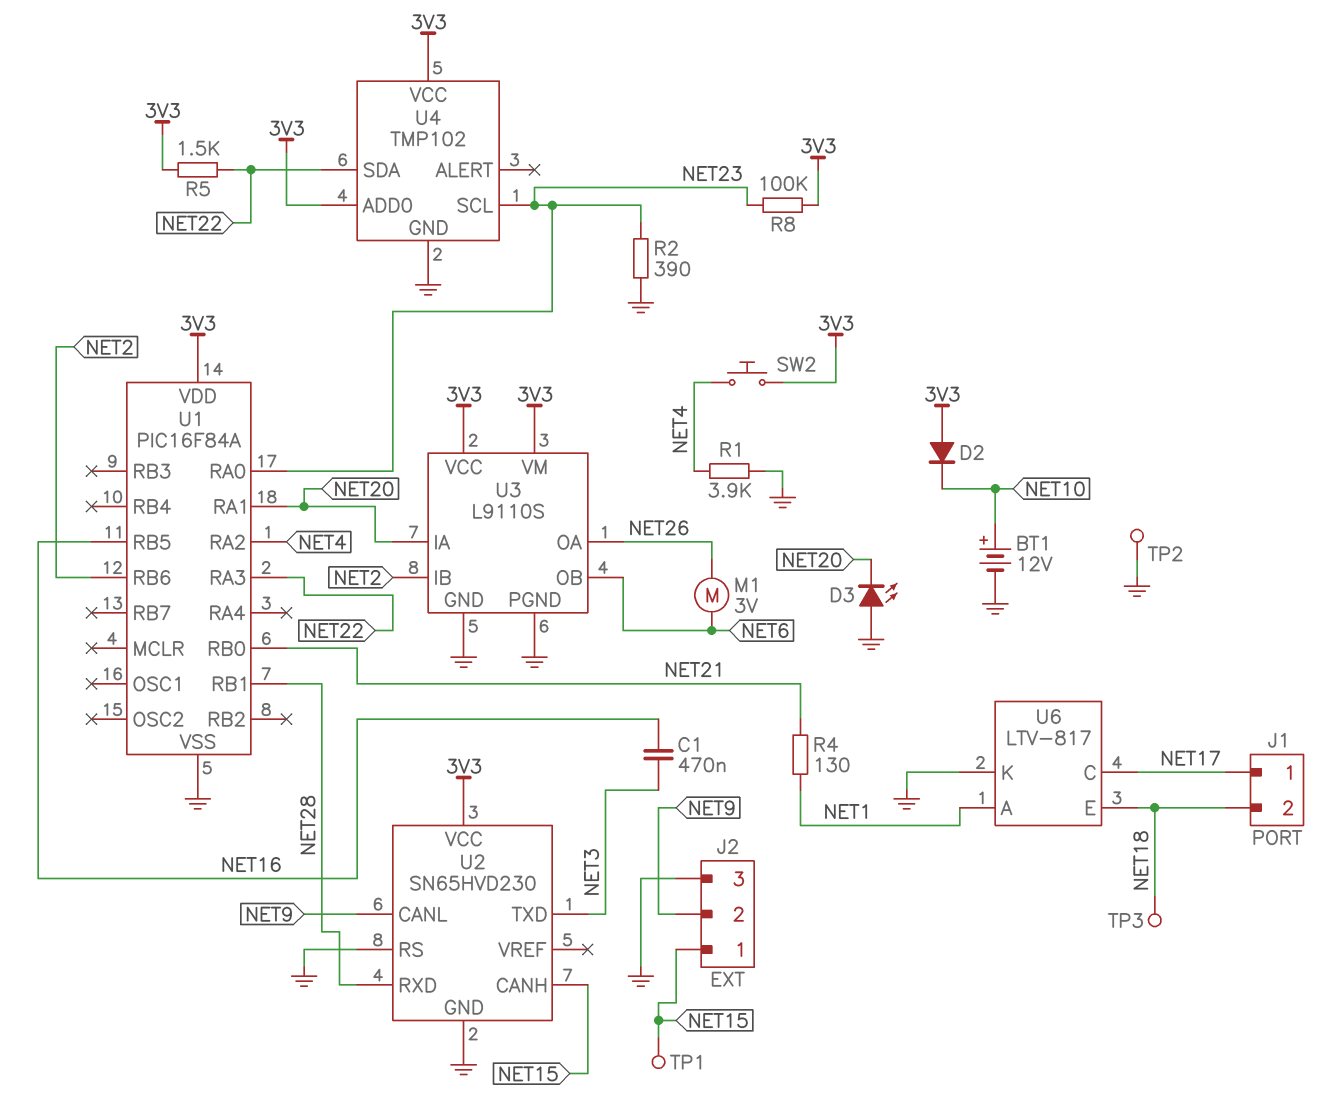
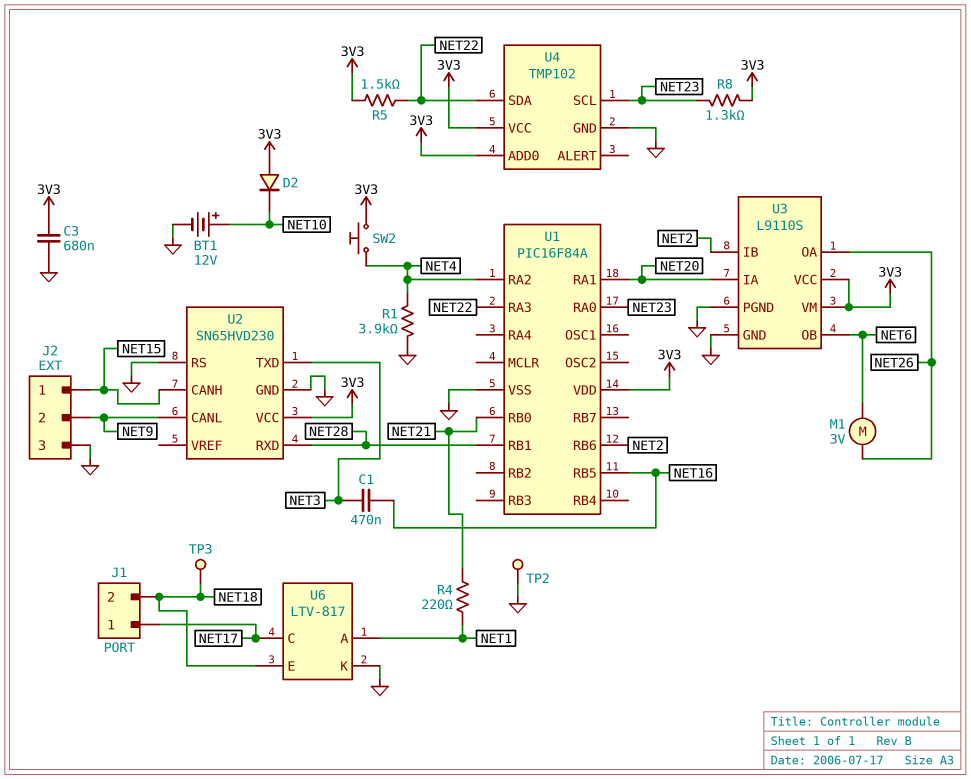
C3: none -> 680nF (3V3, GND)
D3: LED (A GND, K NET20) -> none
R2: 390 (GND, NET23) -> none
R4: 130 (NET1, NET21) -> 220 (NET1, NET21)
R8: 100k (3V3, NET23) -> 1.3k (3V3, NET23)
TP1: test point (NET15) -> none

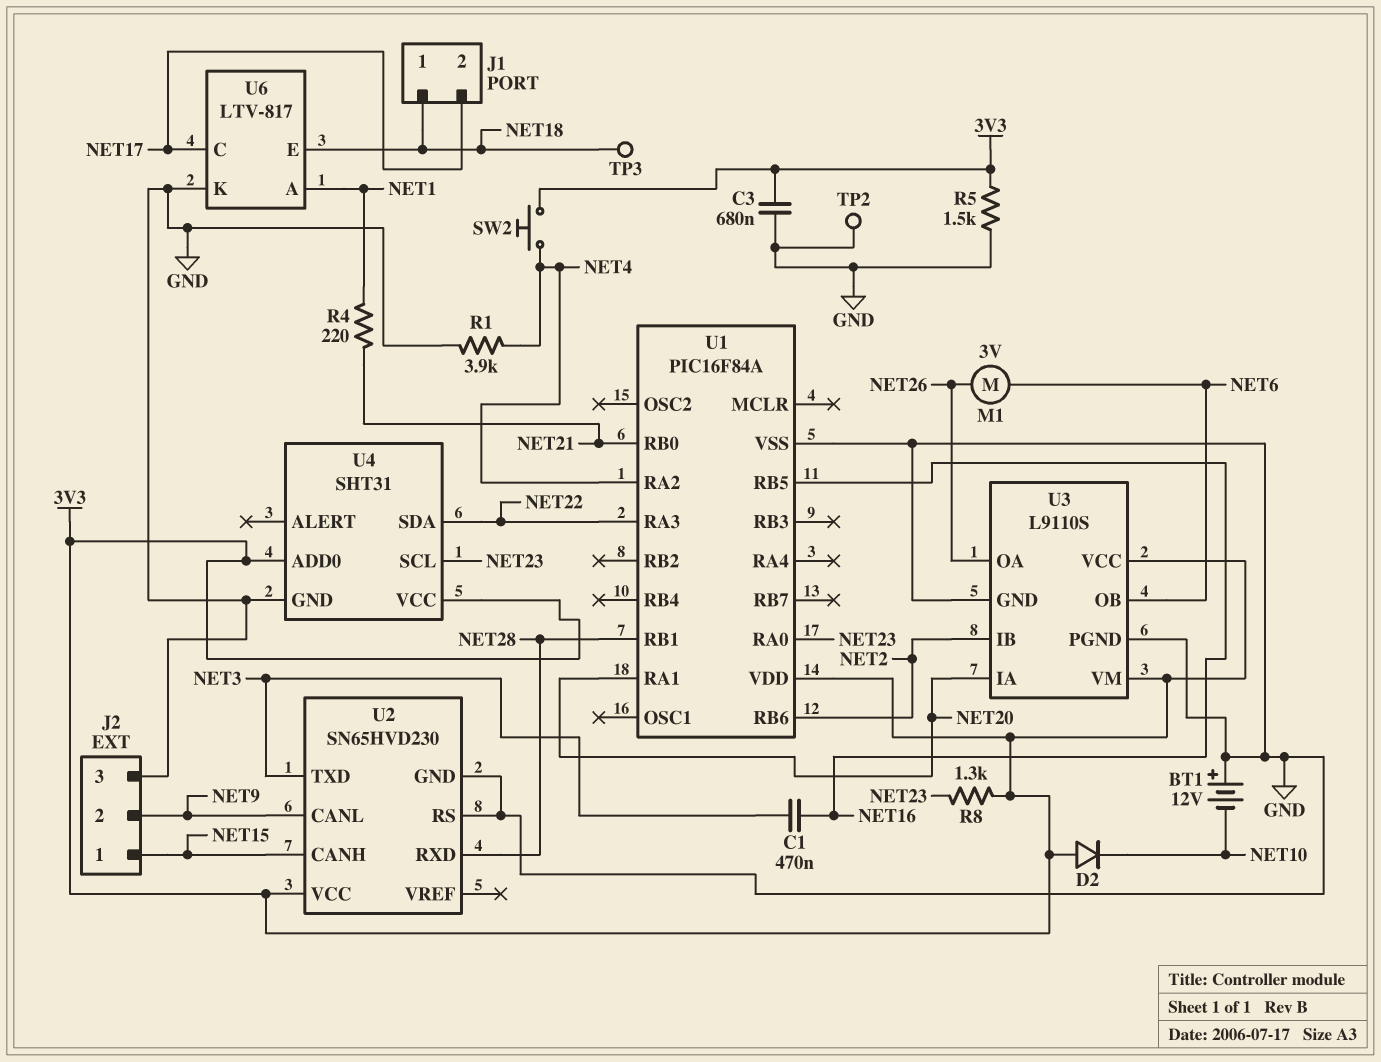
BT1: 12V (plus NET10, minus GND) -> 12V (plus GND, minus NET10)
J1 pin 1: NET17 -> NET18
J1 pin 2: NET18 -> NET17
R5: 1.5k (3V3, NET22) -> 1.5k (3V3, GND)
U4: TMP102 -> SHT31

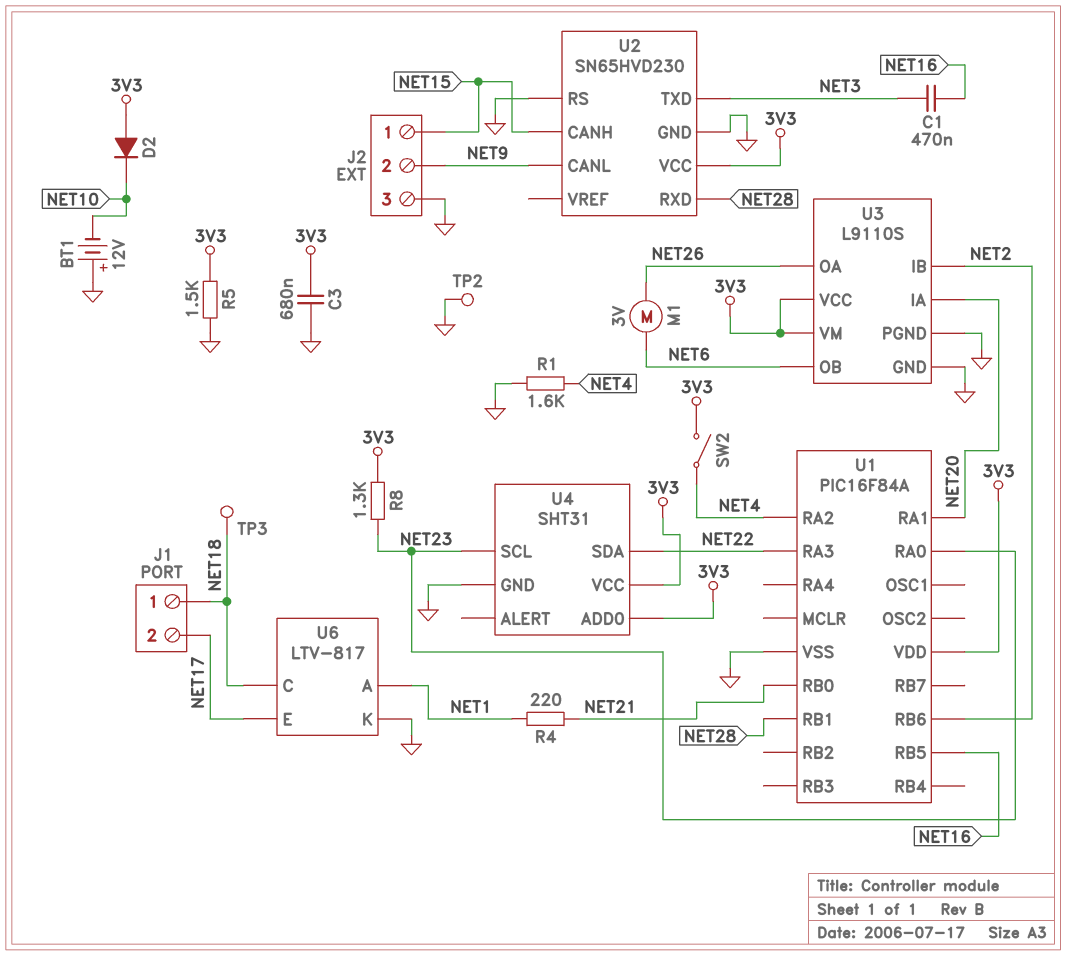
R1: 3.9k (GND, NET4) -> 1.6k (GND, NET4)
SW2: button (3V3, NET4) -> switch (3V3, NET4)
U6 pin C: NET17 -> NET18
U6 pin E: NET18 -> NET17

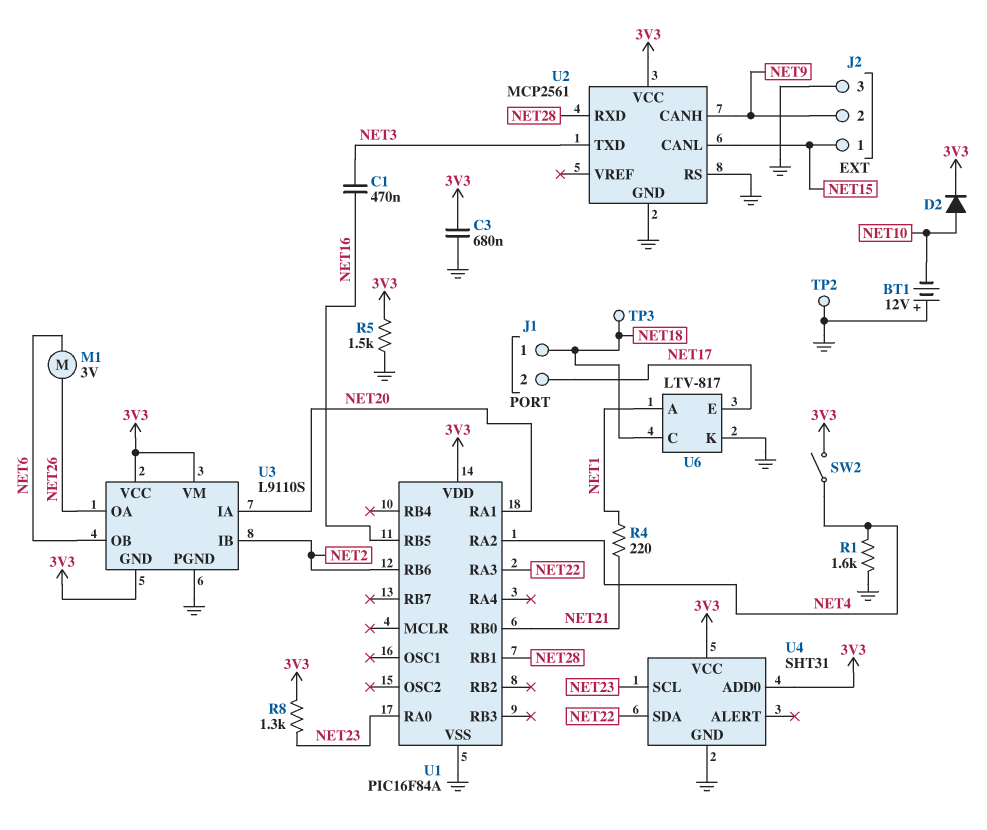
D2: diode (A 3V3, K NET10) -> diode (A NET10, K 3V3)
U2: SN65HVD230 -> MCP2561
U2 pin CANH: NET15 -> NET9
U2 pin CANL: NET9 -> NET15
U3 pin GND: GND -> 3V3

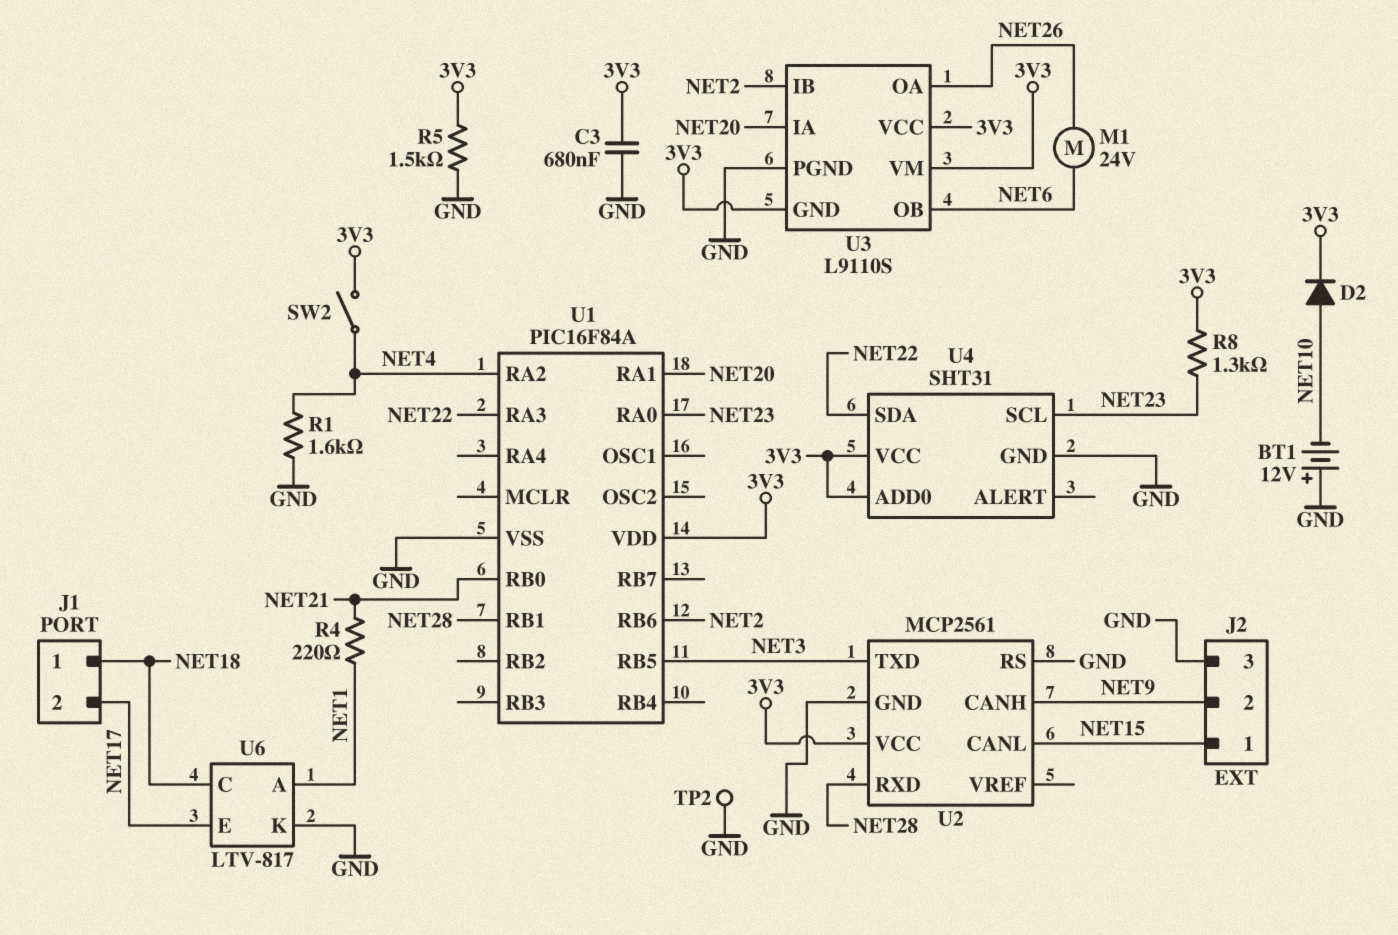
C1: 470nF (NET3, NET16) -> none
M1: motor 3V (NET6, NET26) -> motor 24V (NET6, NET26)
TP3: test point (NET18) -> none
U1 pin RB5: NET16 -> NET3

